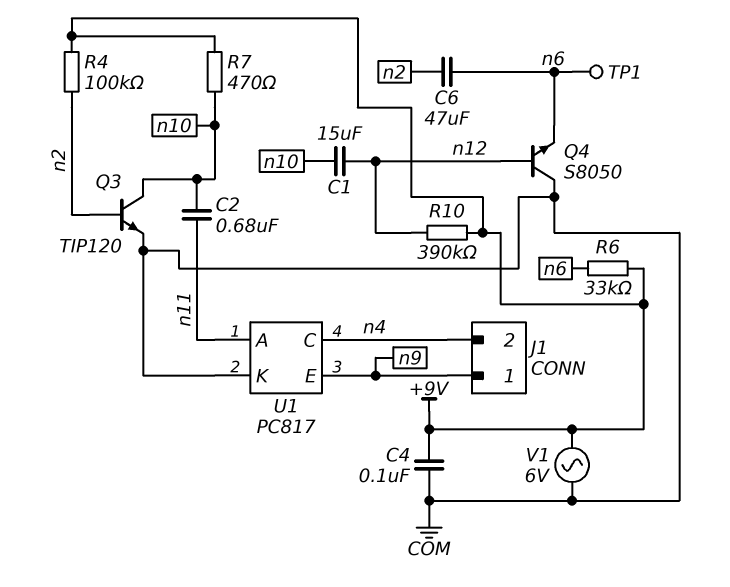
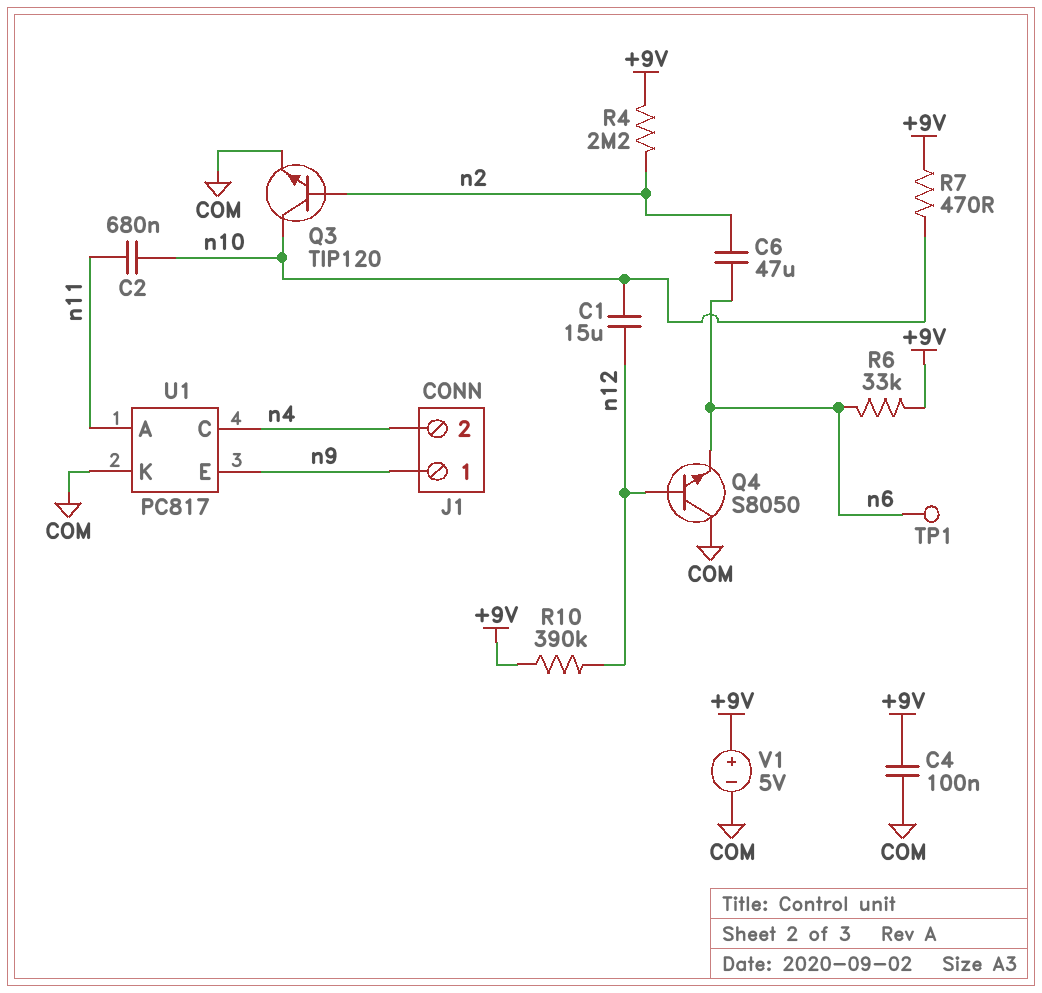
R4: 100k (+9V, n2) -> 2.2M (+9V, n2)
V1: AC 6V (+9V, COM) -> 5V (plus +9V, minus COM)

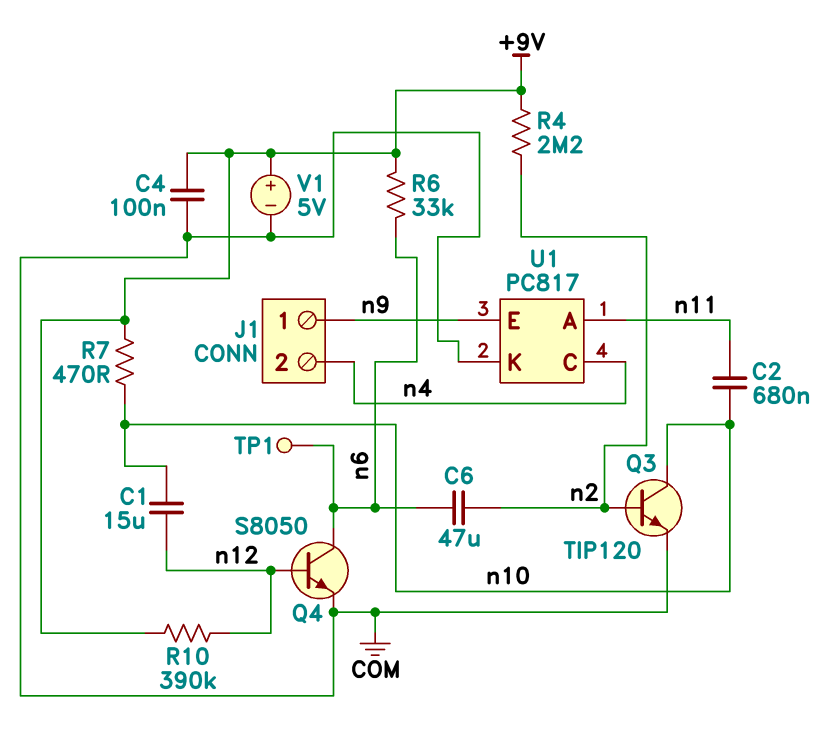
Q4: NPN S8050 (B n12, C COM, E n6) -> NPN S8050 (B n12, C n6, E COM)

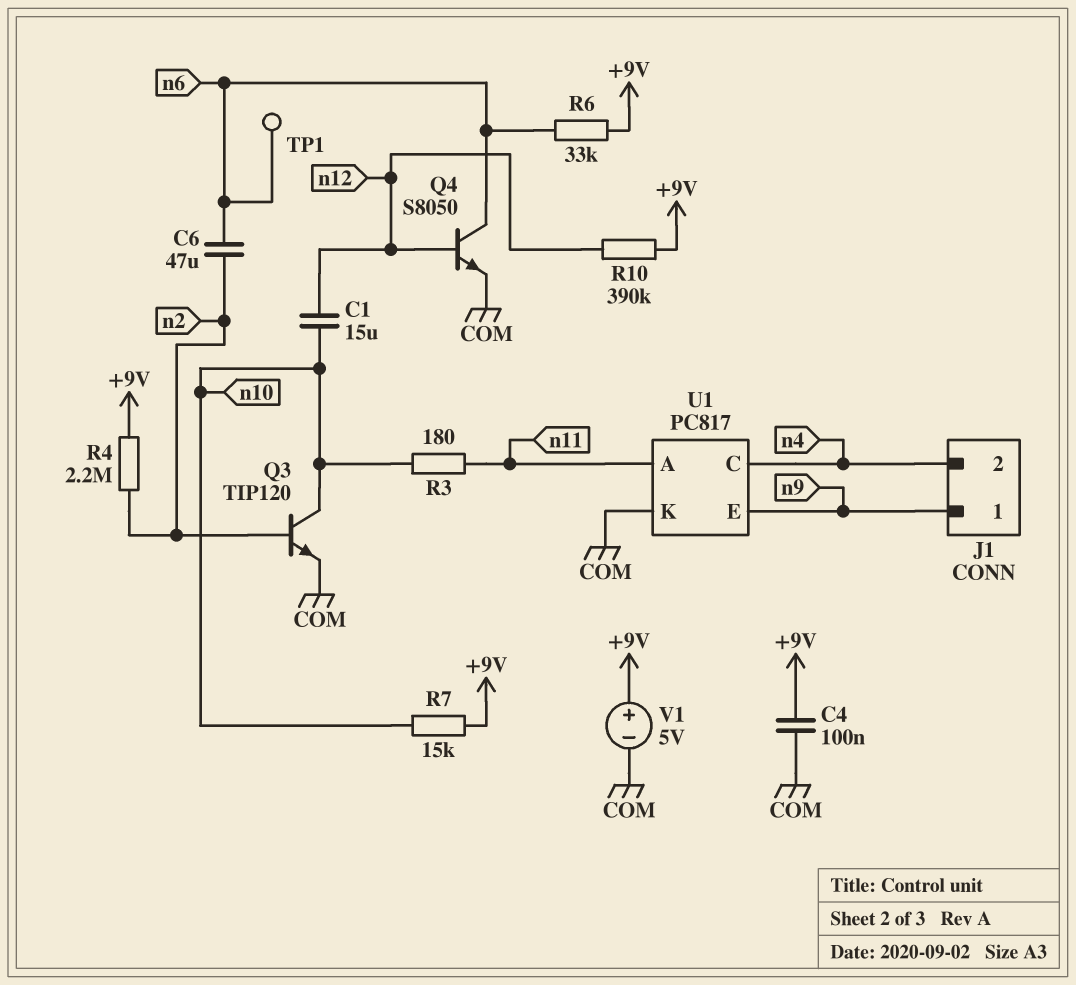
C2: 680nF (n10, n11) -> none
R3: none -> 180 (n10, n11)
R7: 470 (+9V, n10) -> 15k (+9V, n10)

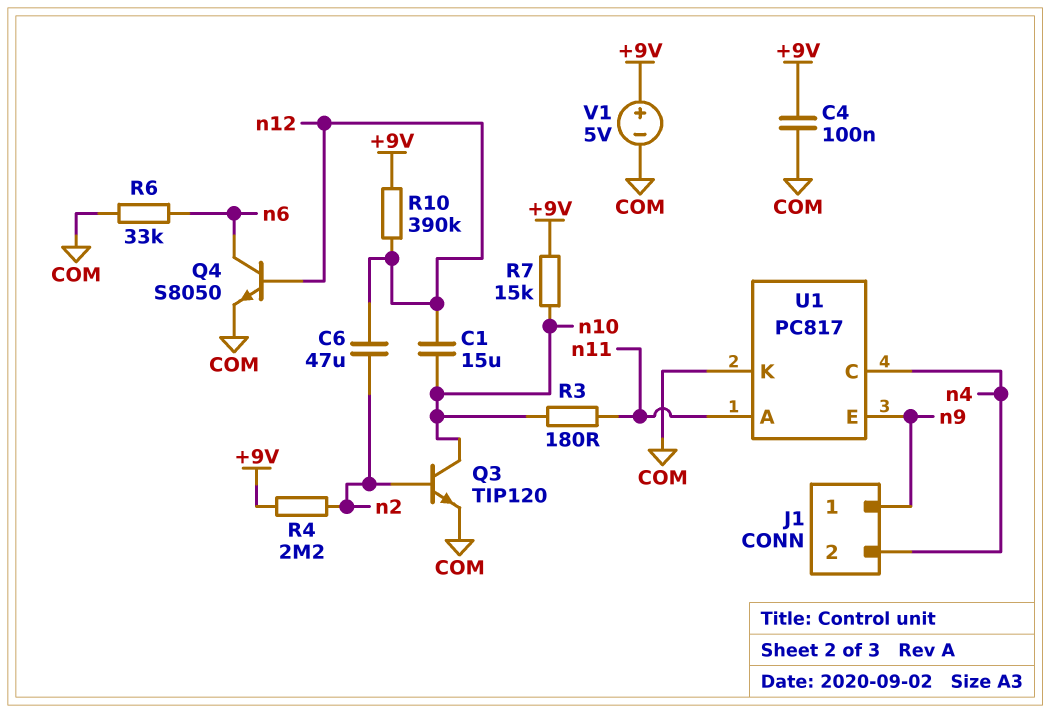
C6: 47uF (n2, n6) -> 47uF (n2, n12)
R6: 33k (+9V, n6) -> 33k (COM, n6)
TP1: test point (n6) -> none

